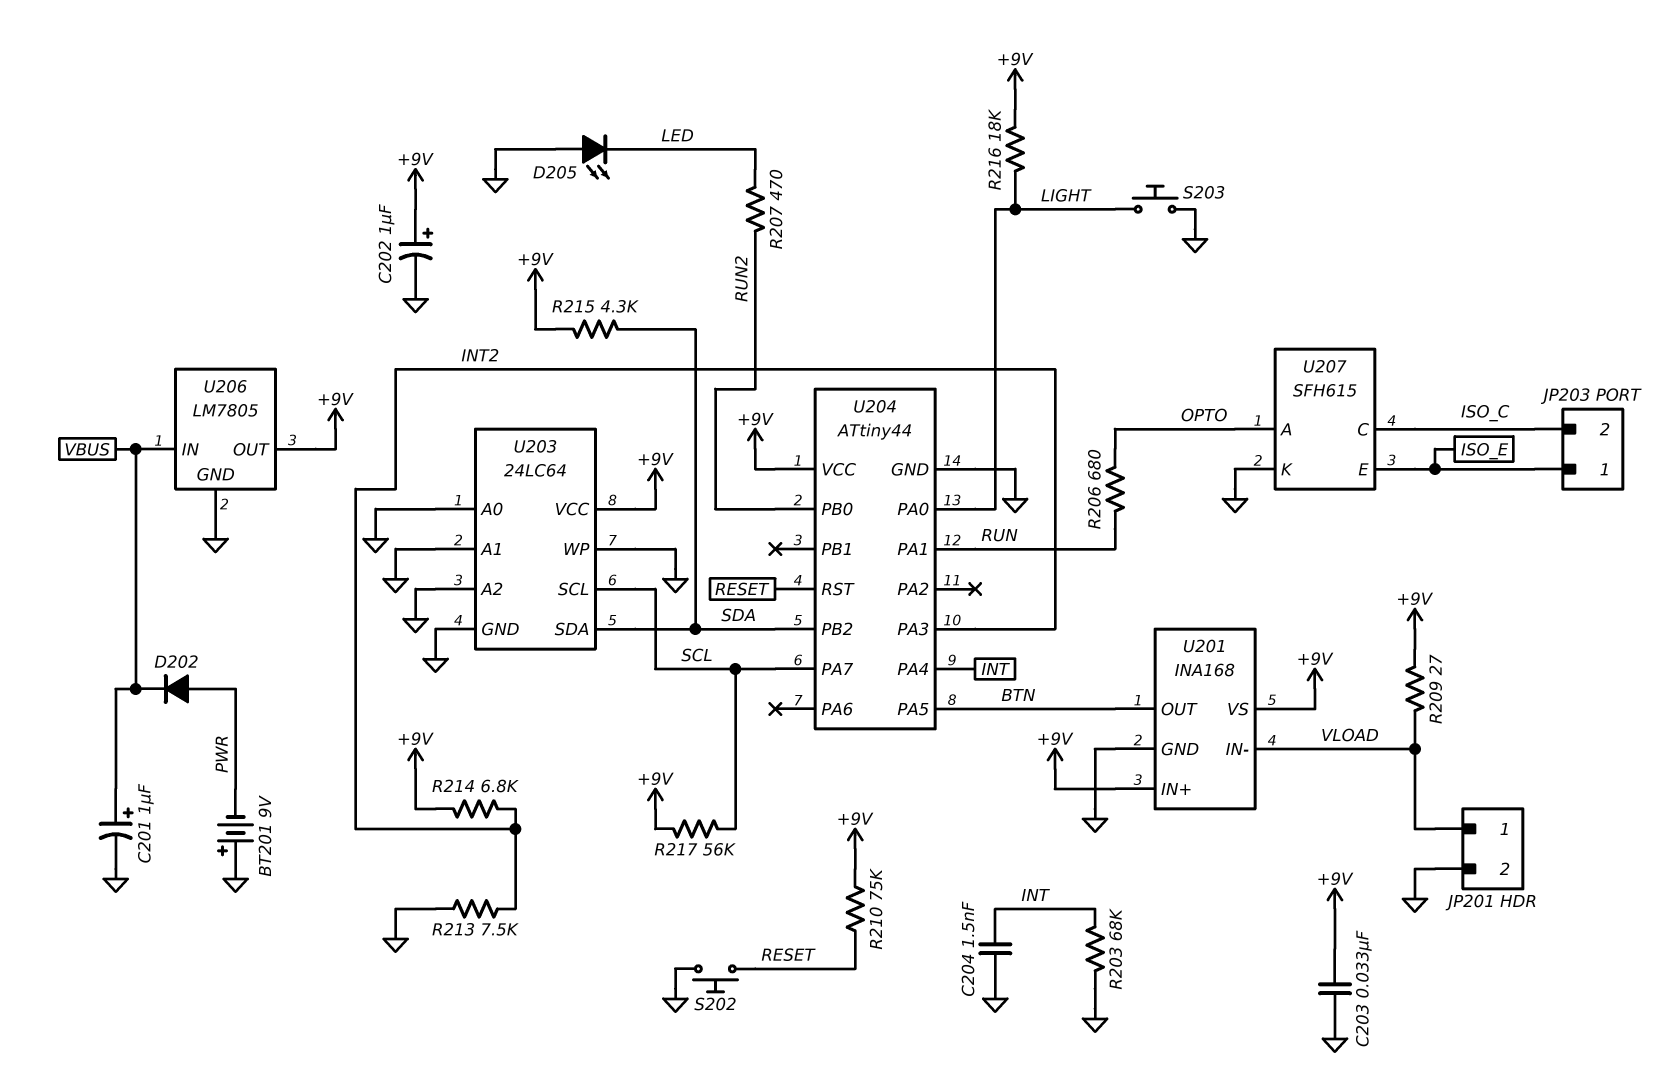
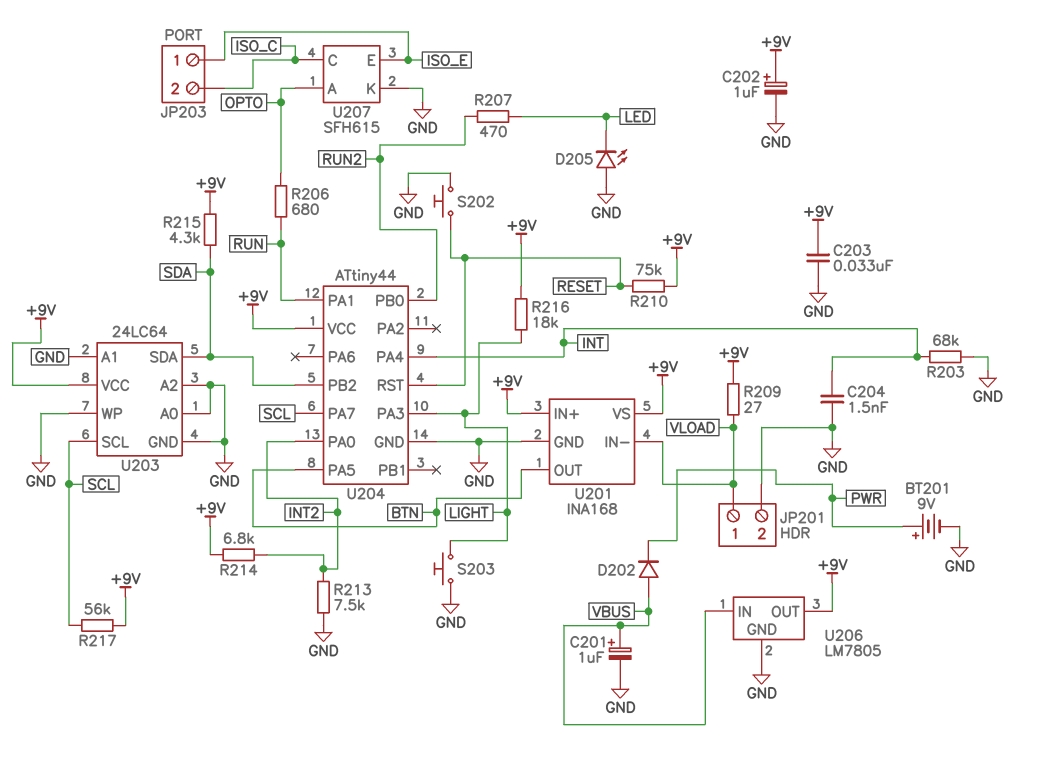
BT201: 9V (plus GND, minus PWR) -> 9V (plus PWR, minus GND)
D202: diode (A PWR, K VBUS) -> diode (A VBUS, K PWR)
U204 pin PA0: LIGHT -> INT2
U204 pin PA3: INT2 -> LIGHT

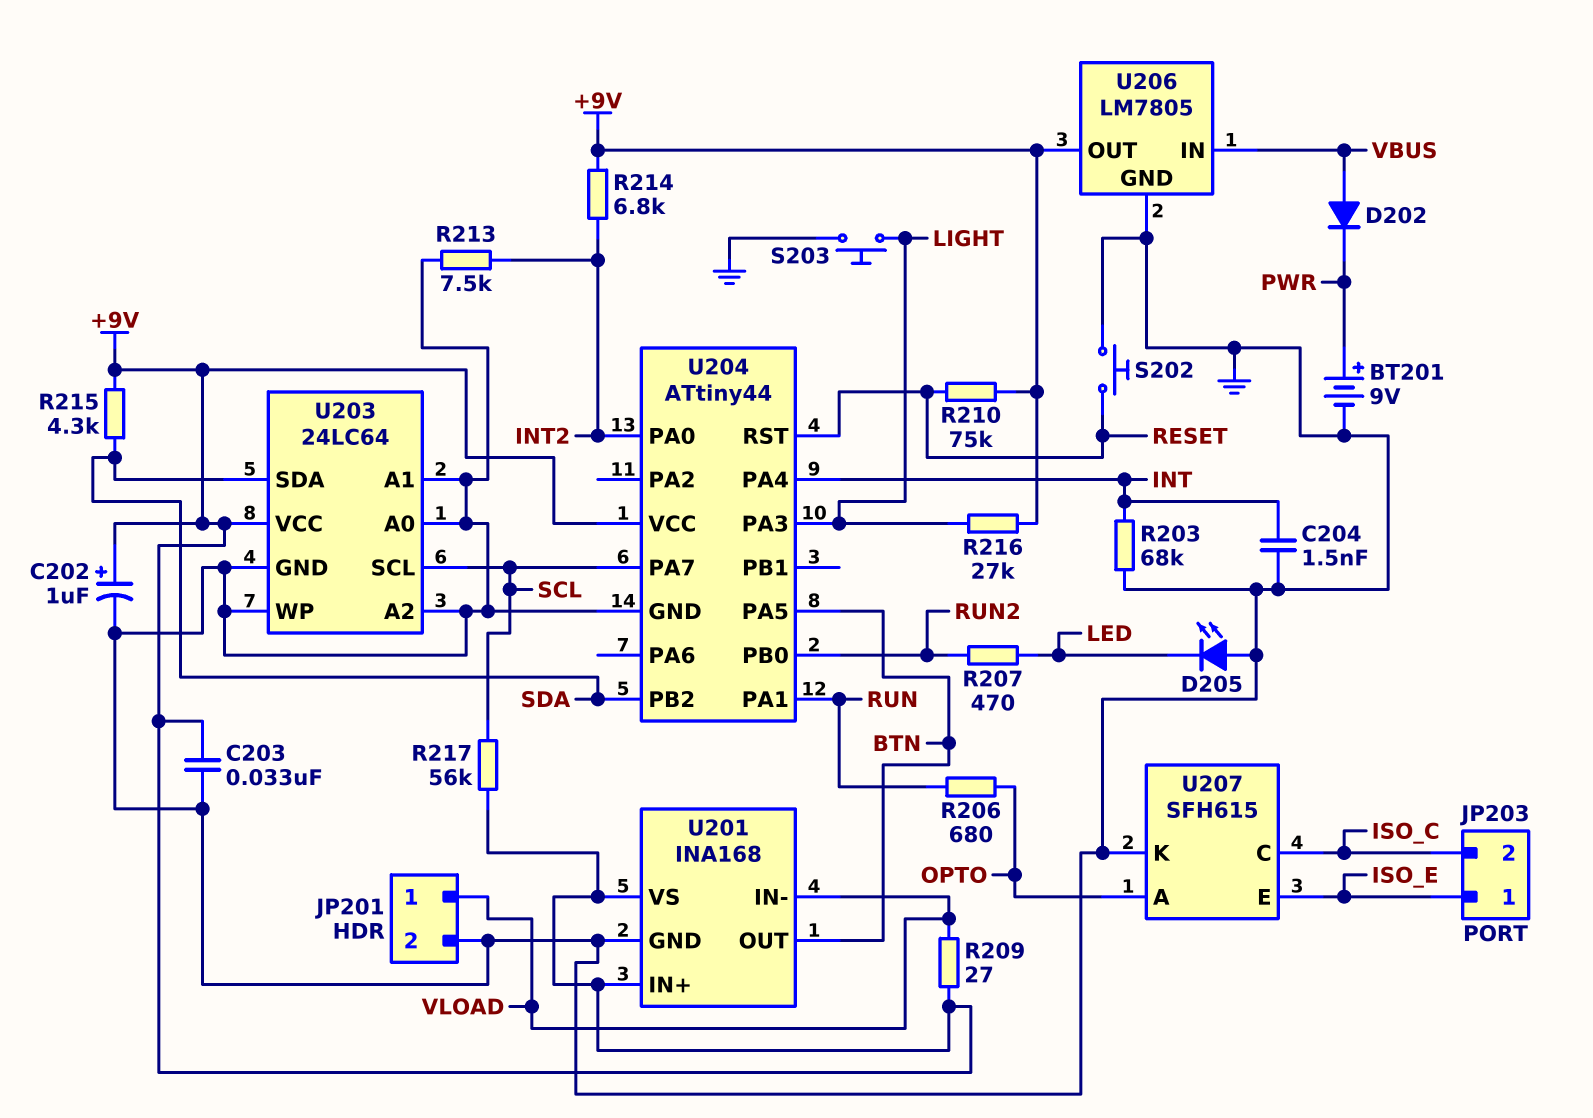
C201: 1uF (plus VBUS, minus GND) -> none
R216: 18k (+9V, LIGHT) -> 27k (+9V, LIGHT)

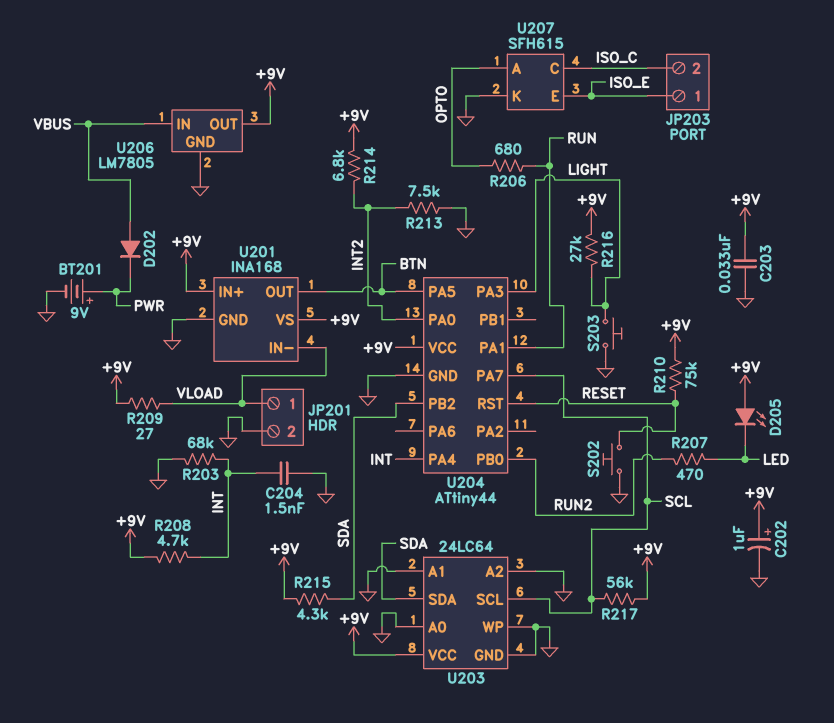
D205: LED (A GND, K LED) -> LED (A +9V, K LED)
R208: none -> 4.7k (+9V, INT)

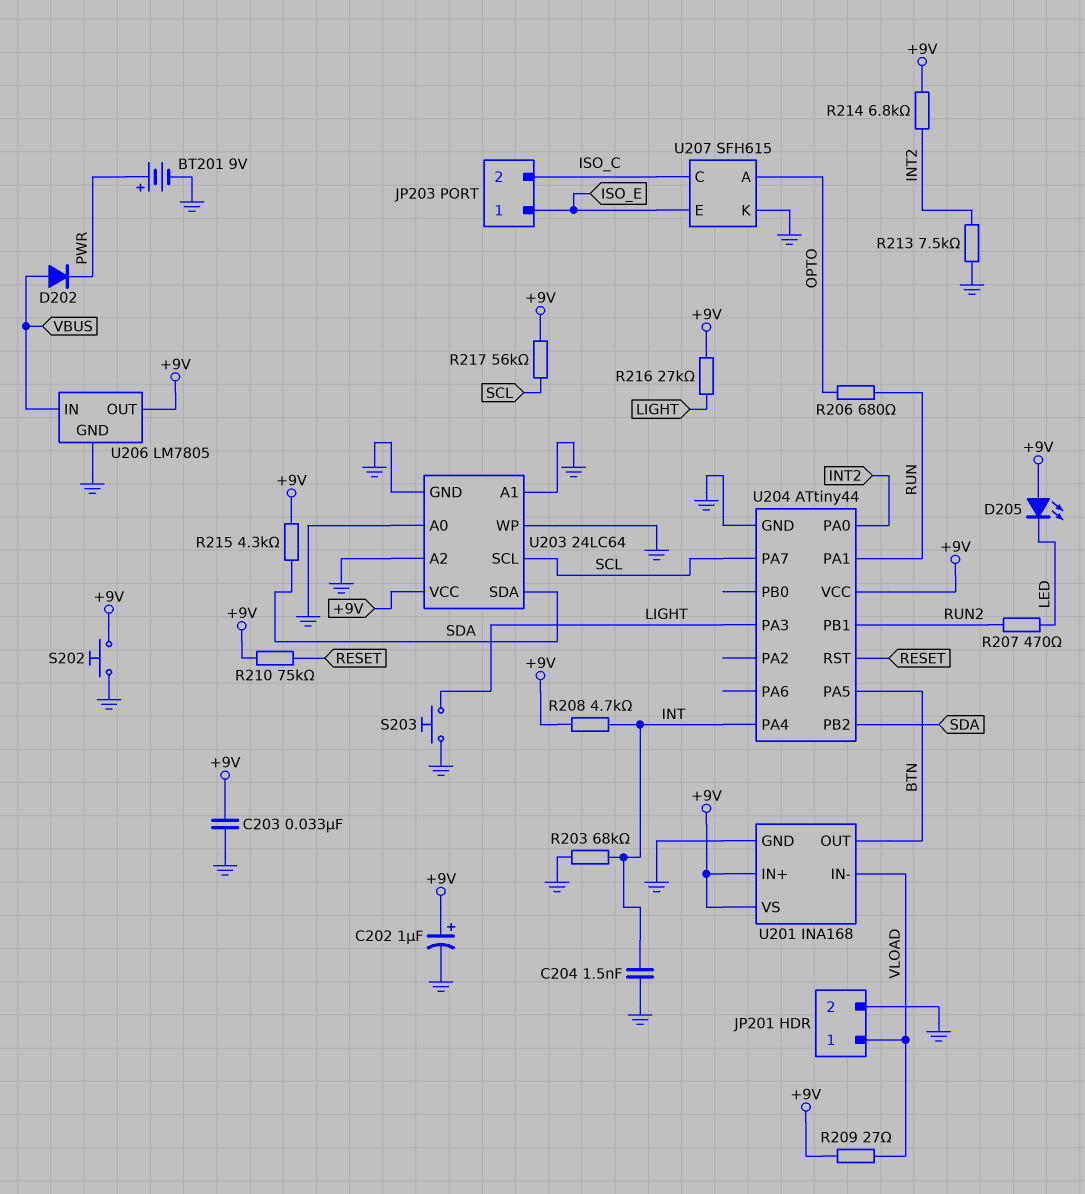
S202: button (GND, RESET) -> button (+9V, GND)
U204 pin PB0: RUN2 -> none
U204 pin PB1: none -> RUN2

